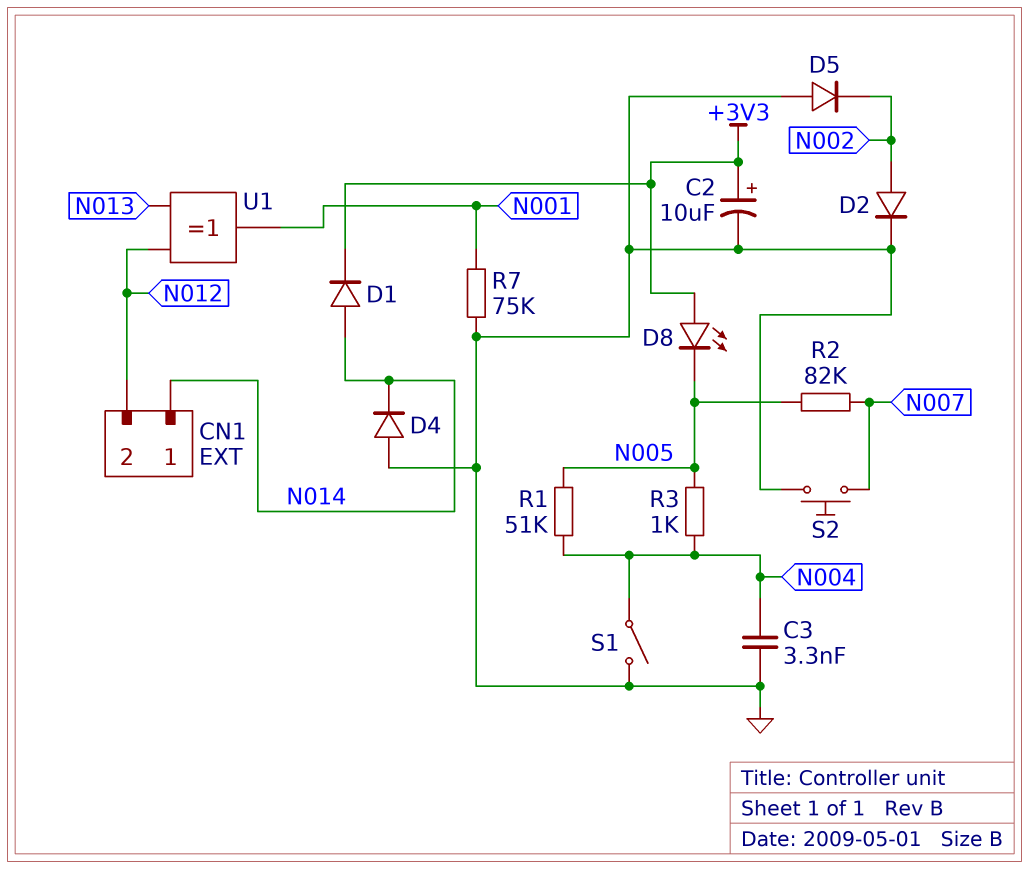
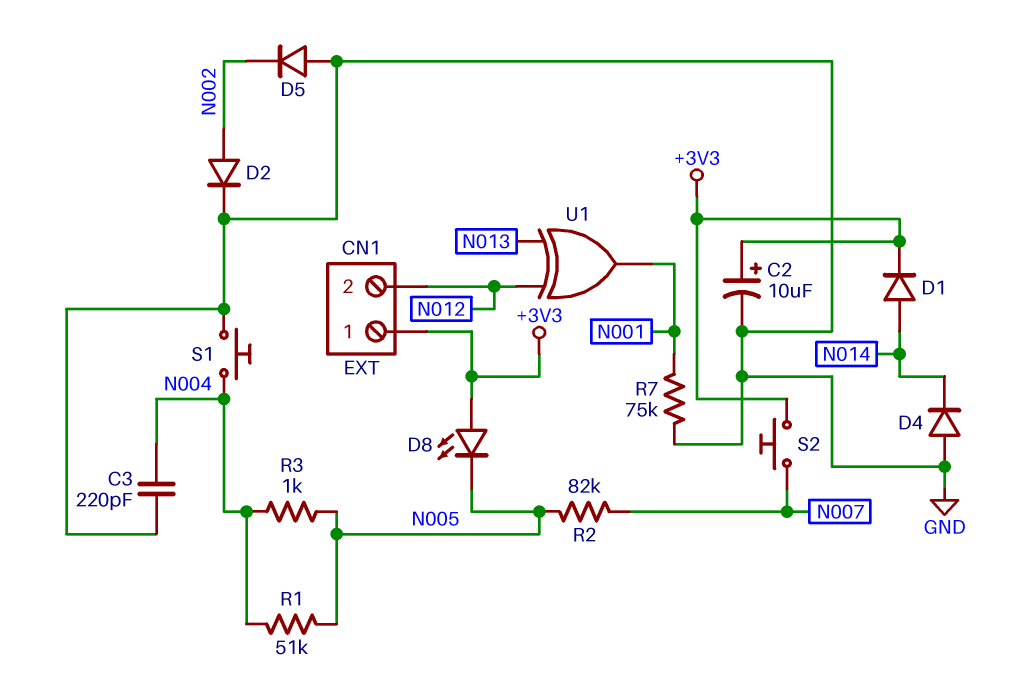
C3: 3.3nF (GND, N004) -> 220pF (GND, N004)
CN1 pin 1: N014 -> +3V3
S1: switch (GND, N004) -> button (GND, N004)
S2: button (GND, N007) -> button (+3V3, N007)

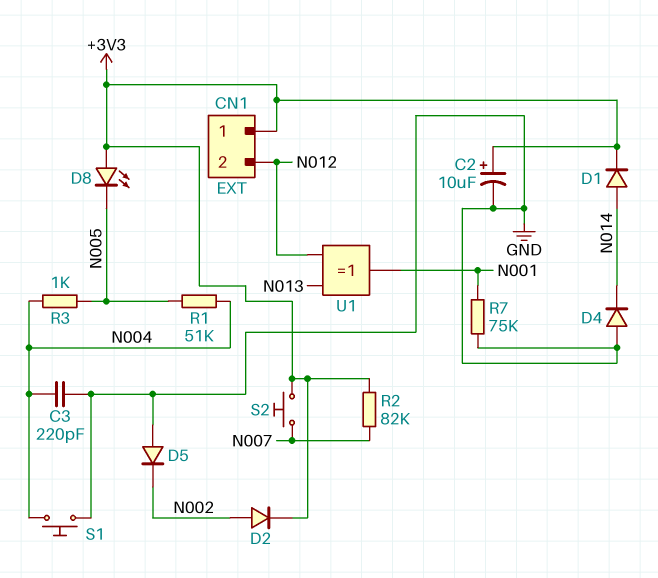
D2: diode (A N002, K GND) -> diode (A N002, K +3V3)
R2: 82k (N005, N007) -> 82k (+3V3, N007)

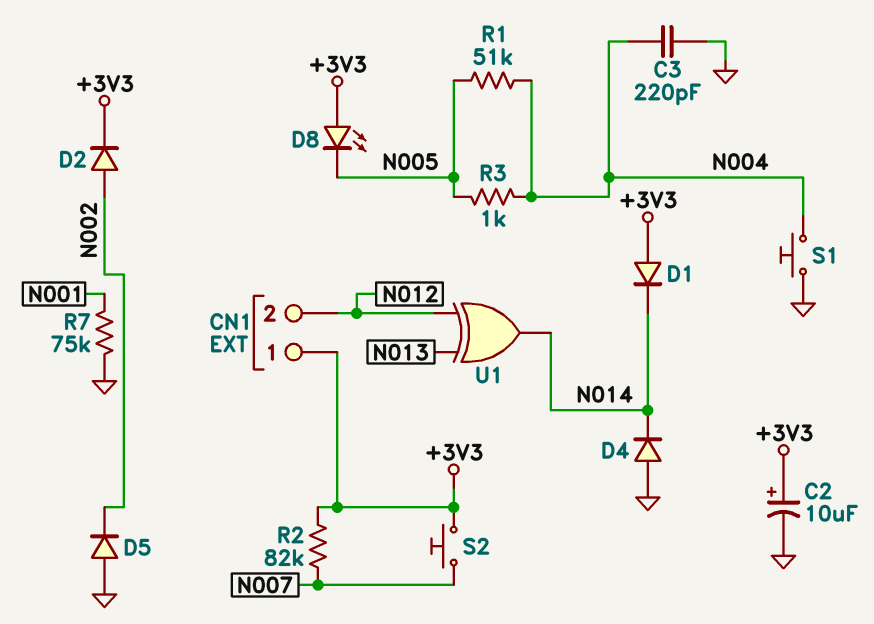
D1: diode (A N014, K +3V3) -> diode (A +3V3, K N014)
U1: XOR (in N012, in N013, out N001) -> XOR (in N012, in N013, out N014)

